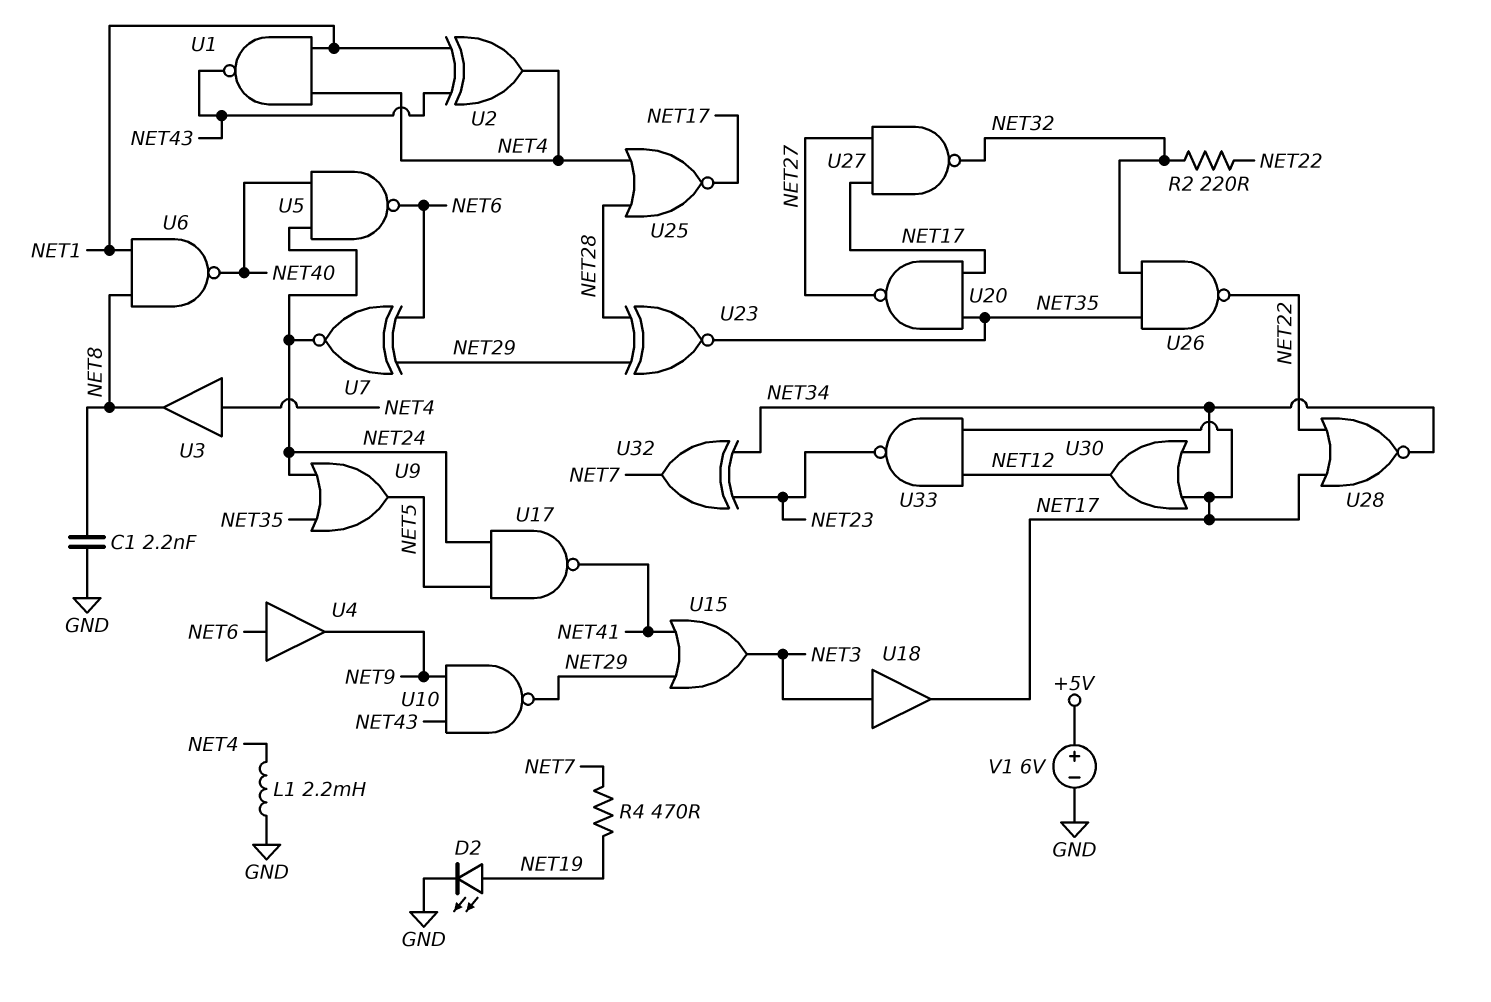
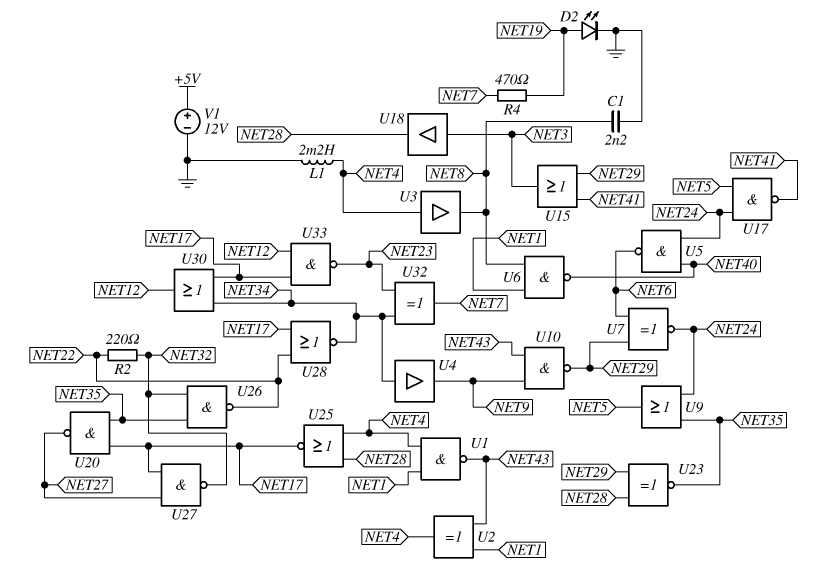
U4: buffer (in NET6, out NET9) -> buffer (in NET34, out NET9)
U18: buffer (in NET3, out NET17) -> buffer (in NET3, out NET28)
V1: 6V (plus +5V, minus GND) -> 12V (plus +5V, minus GND)

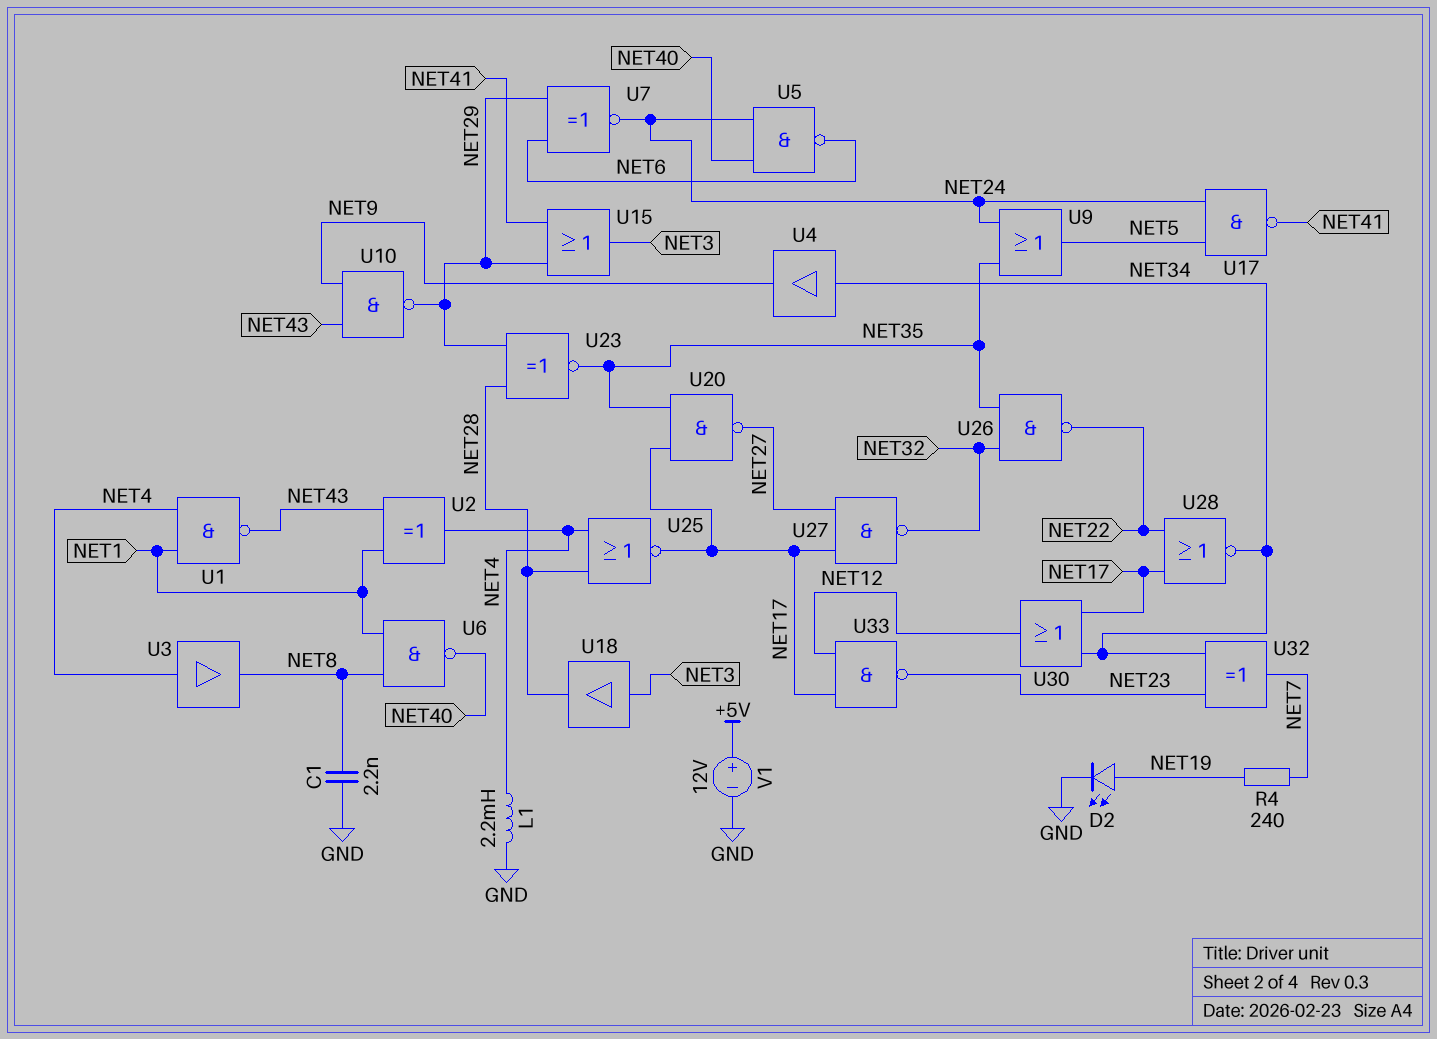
R2: 220 (NET22, NET32) -> none
R4: 470 (NET7, NET19) -> 240 (NET7, NET19)

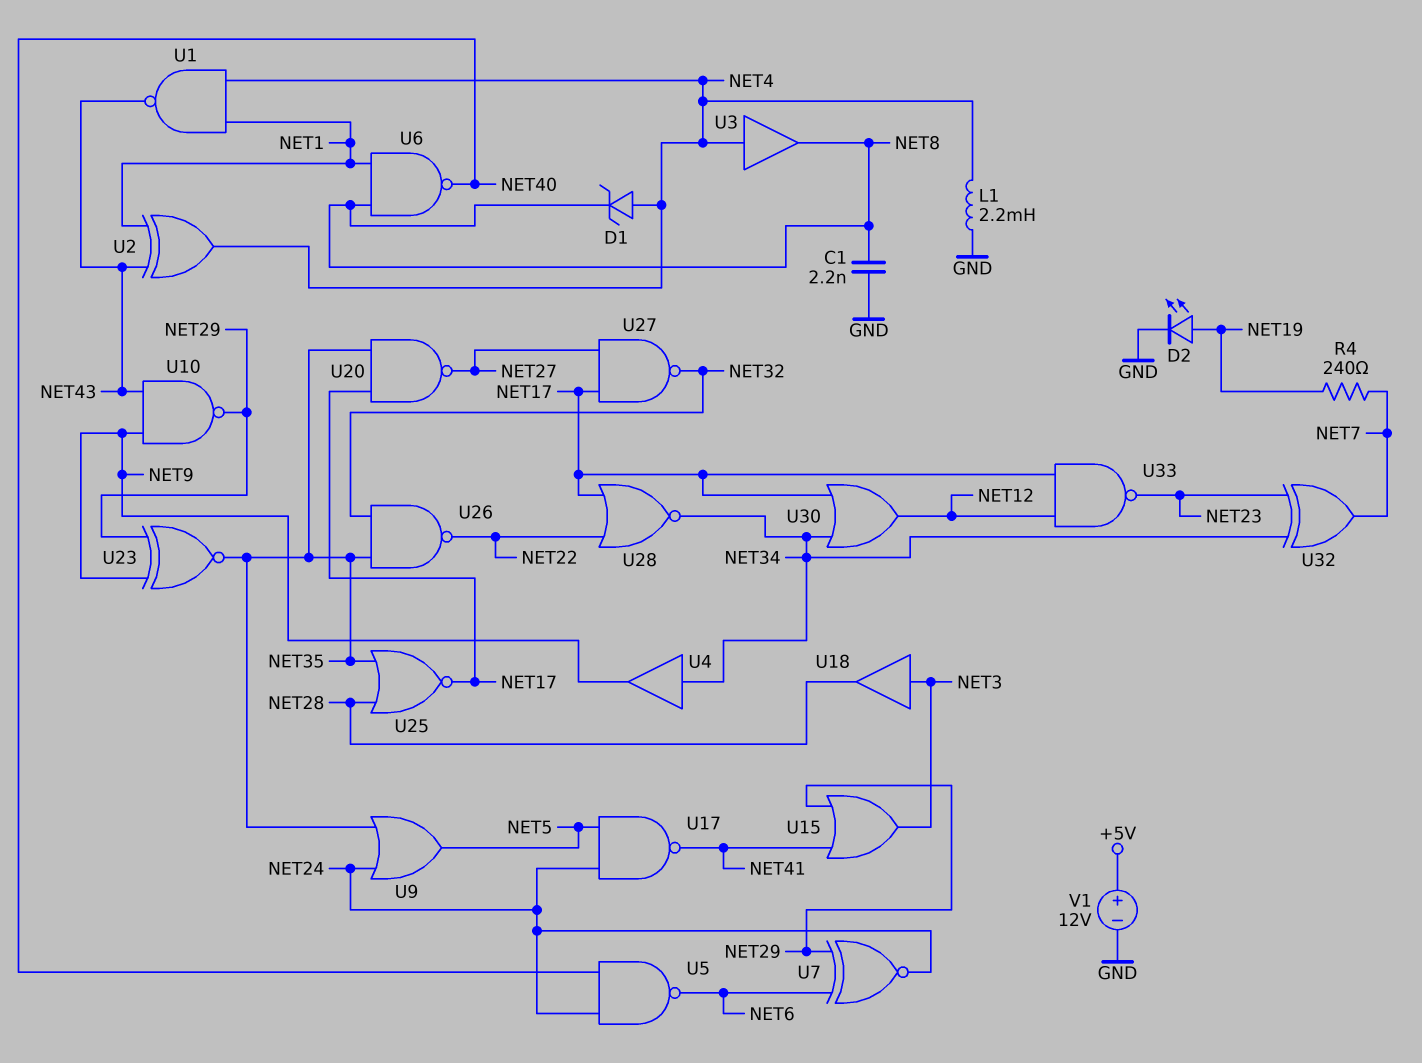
D1: none -> zener (A NET4, K NET8)
U23: XNOR (in NET28, in NET29, out NET35) -> XNOR (in NET9, in NET29, out NET35)
U25: NOR (in NET4, in NET28, out NET17) -> NOR (in NET28, in NET35, out NET17)

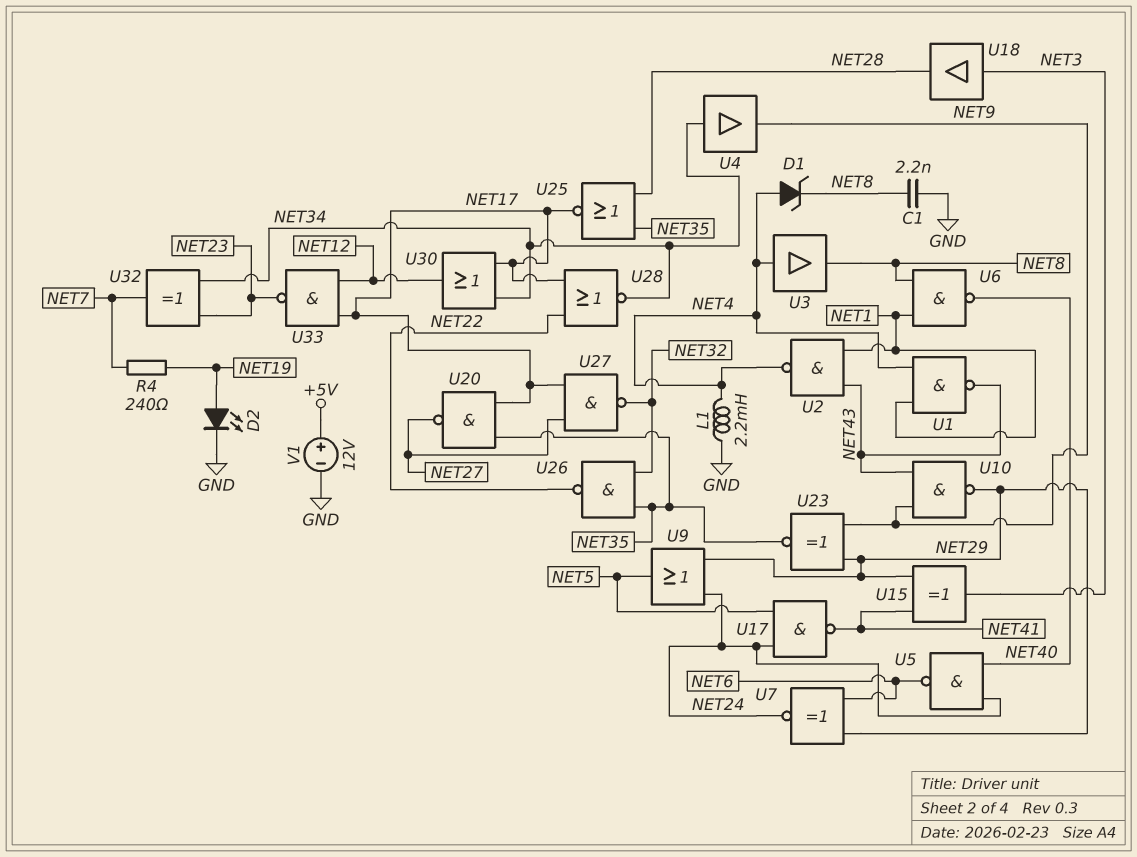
U2: XOR (in NET1, in NET43, out NET4) -> NAND (in NET1, in NET43, out NET4)
U9: OR (in NET24, in NET35, out NET5) -> OR (in NET24, in NET29, out NET5)
U15: OR (in NET29, in NET41, out NET3) -> XOR (in NET29, in NET41, out NET3)

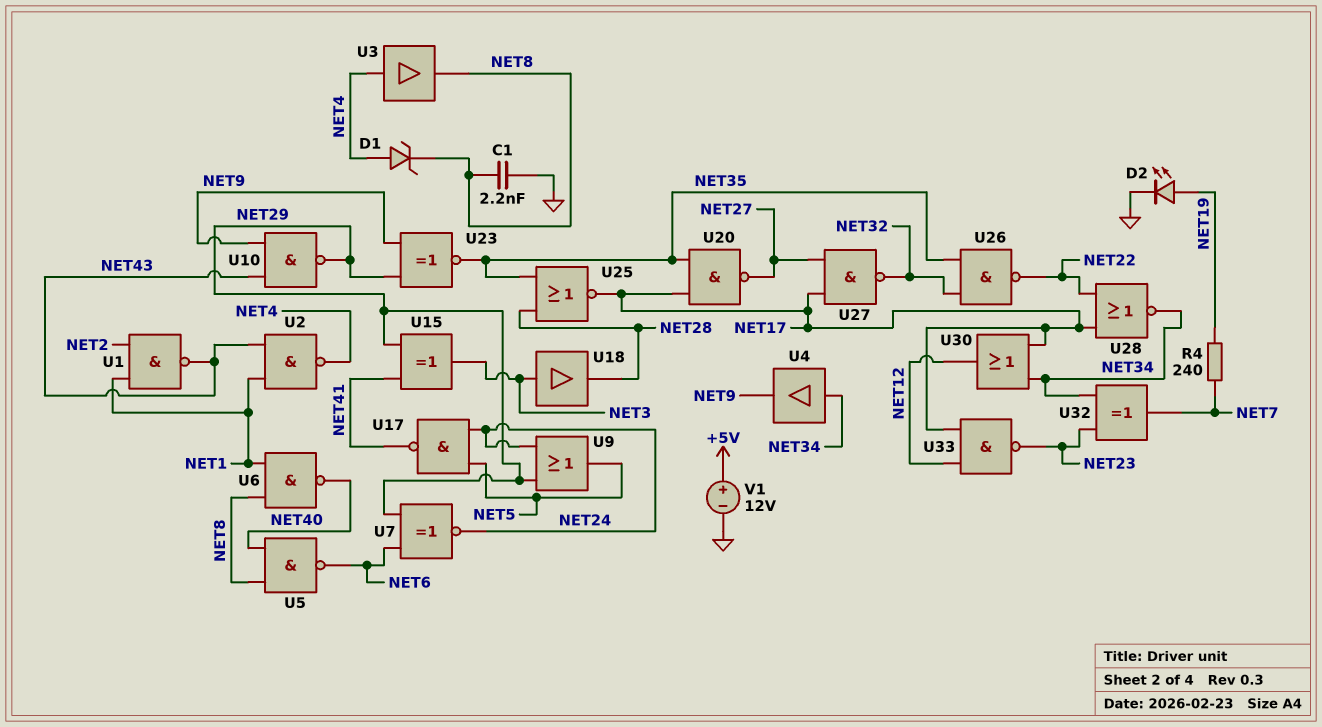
L1: 2.2mH (GND, NET4) -> none
U1: NAND (in NET1, in NET4, out NET43) -> NAND (in NET1, in NET2, out NET43)
U5: NAND (in NET24, in NET40, out NET6) -> NAND (in NET8, in NET40, out NET6)

